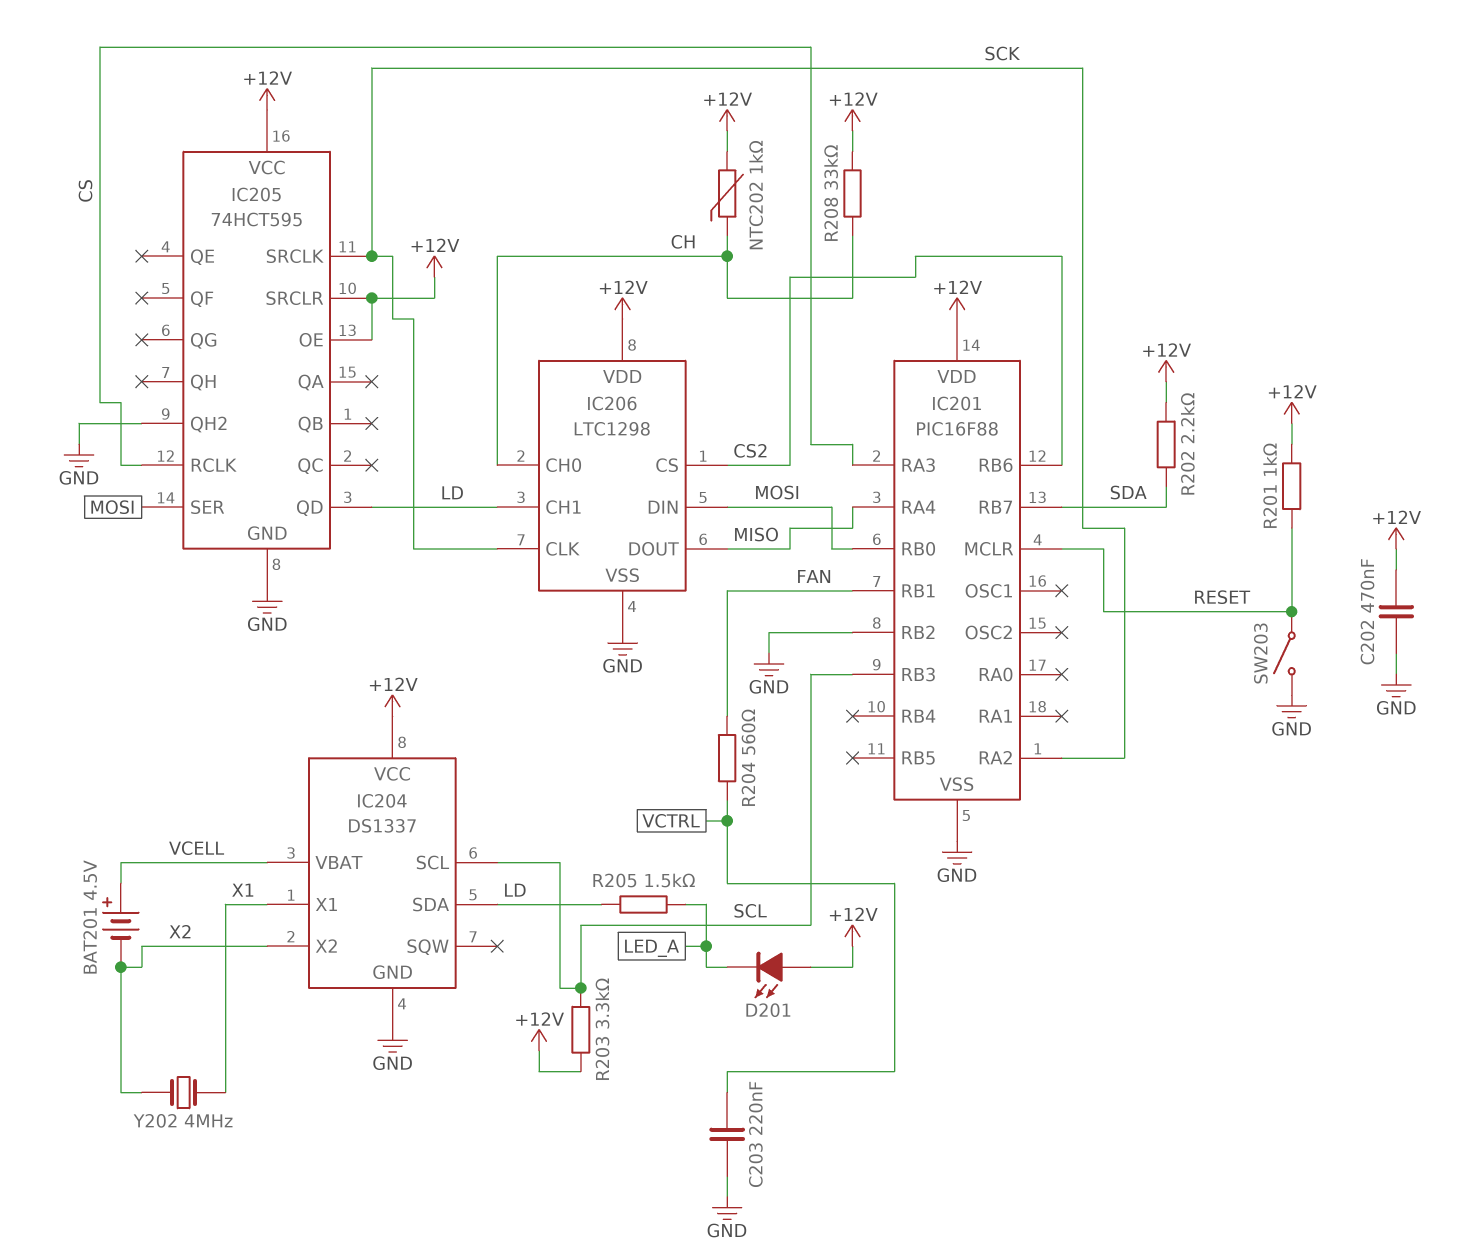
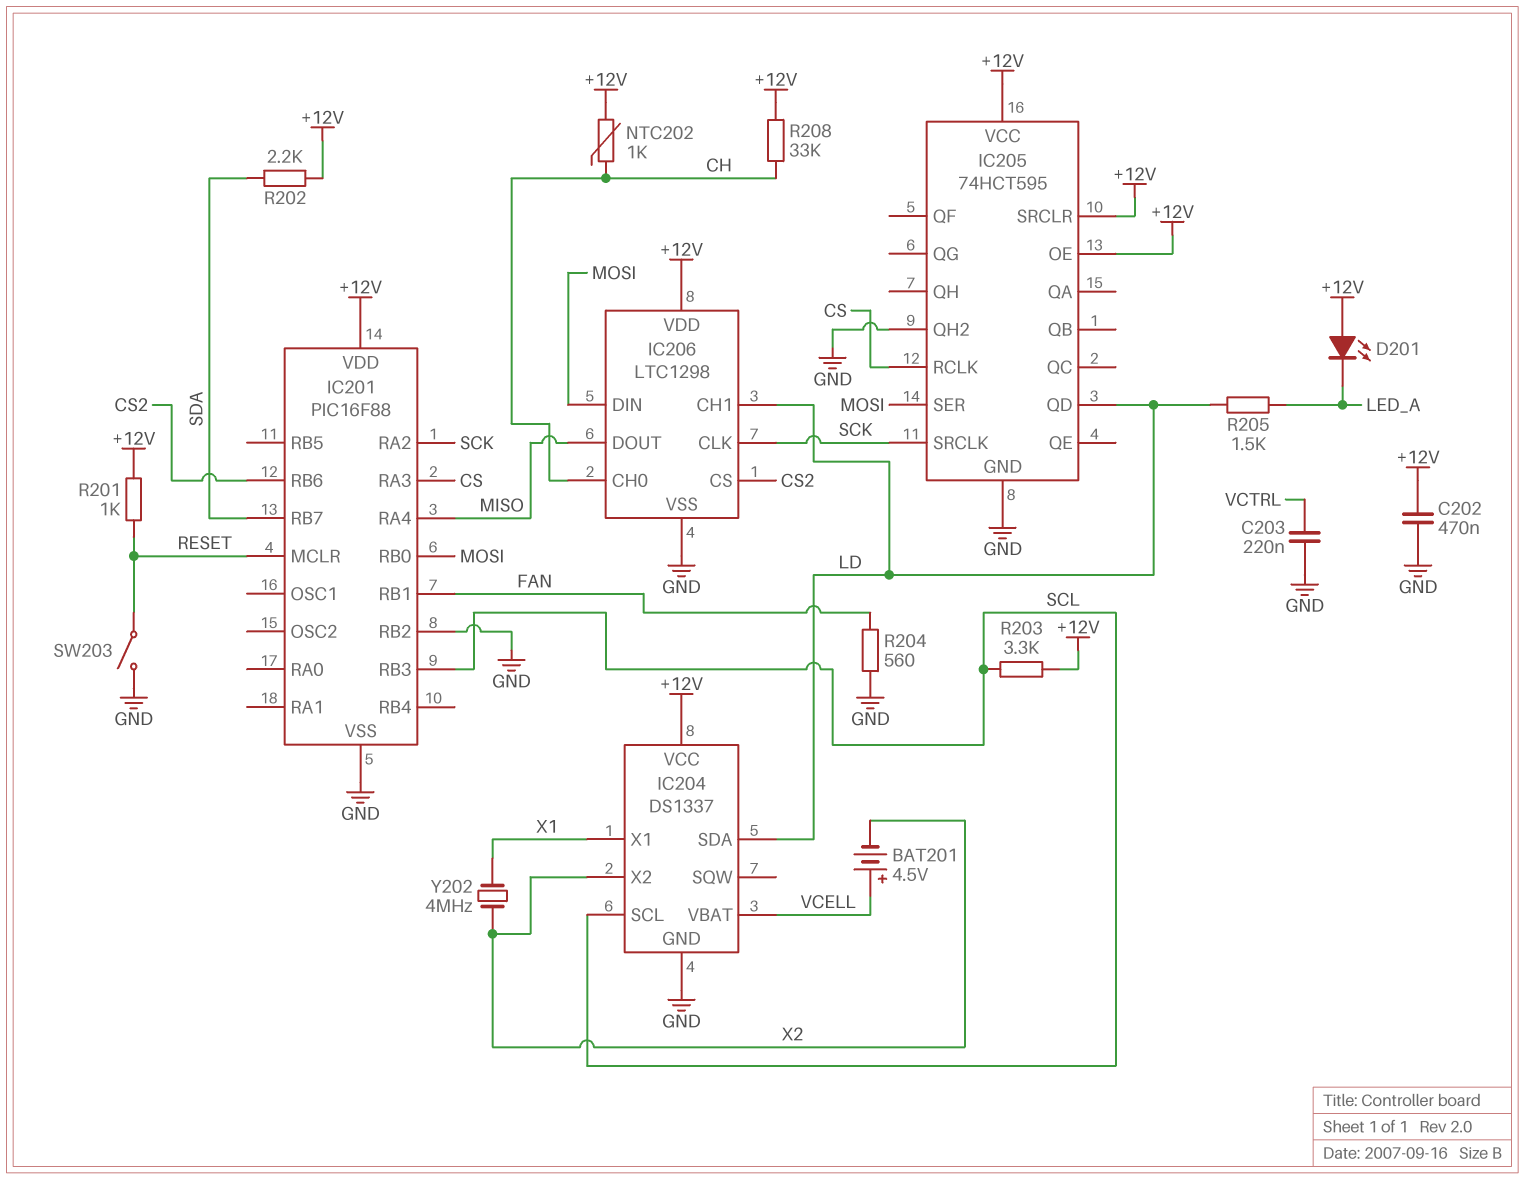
R204: 560 (FAN, VCTRL) -> 560 (FAN, GND)

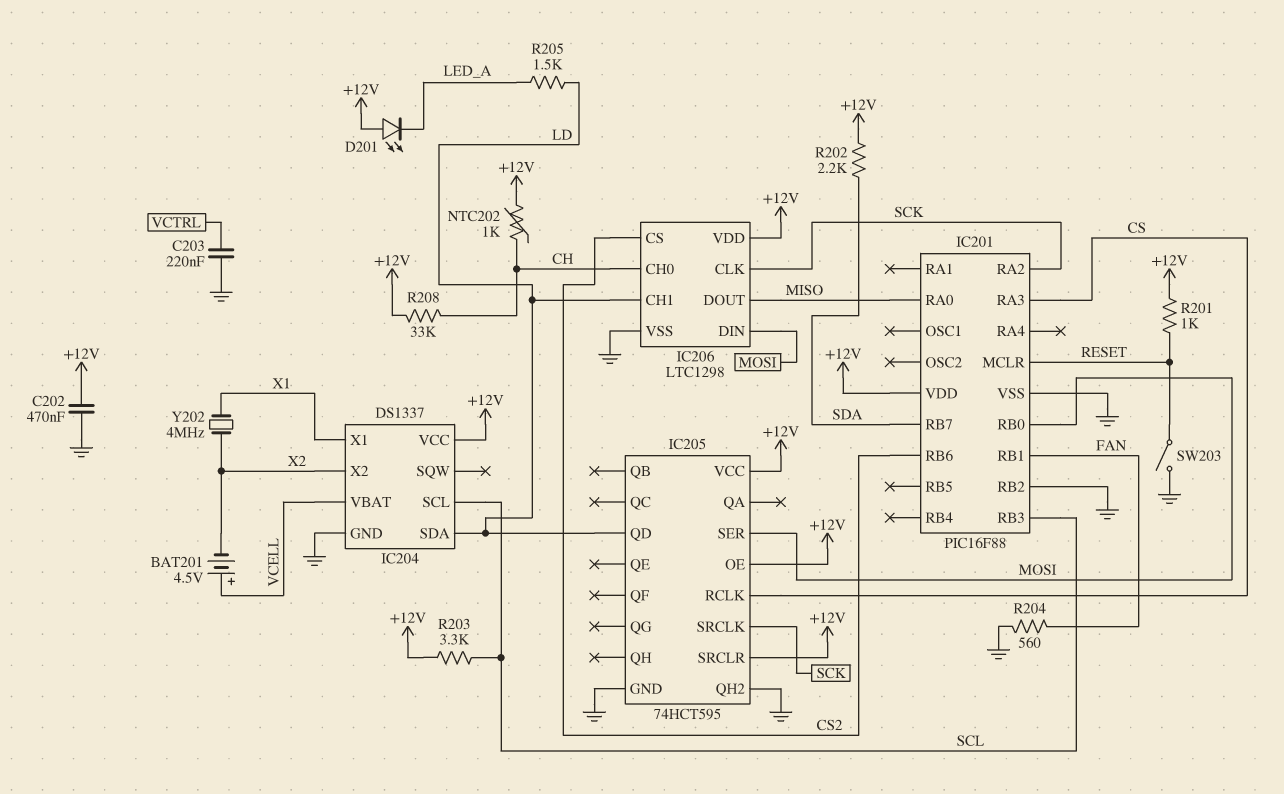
IC201 pin RA0: none -> MISO
IC201 pin RA4: MISO -> none

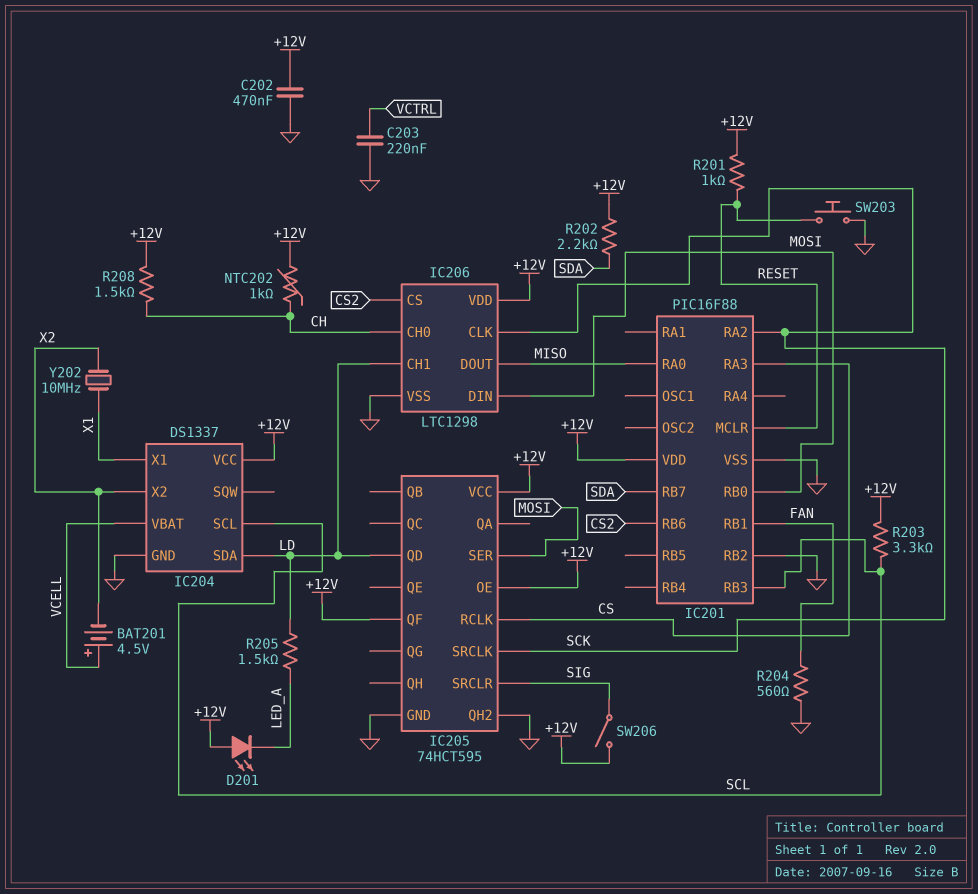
IC205 pin QF: none -> +12V
IC205 pin SRCLR: +12V -> SIG
R208: 33k (+12V, CH) -> 1.5k (+12V, CH)
SW203: switch (GND, RESET) -> button (GND, RESET)
SW206: none -> switch (+12V, SIG)
Y202: 4MHz (X1, X2) -> 10MHz (X1, X2)

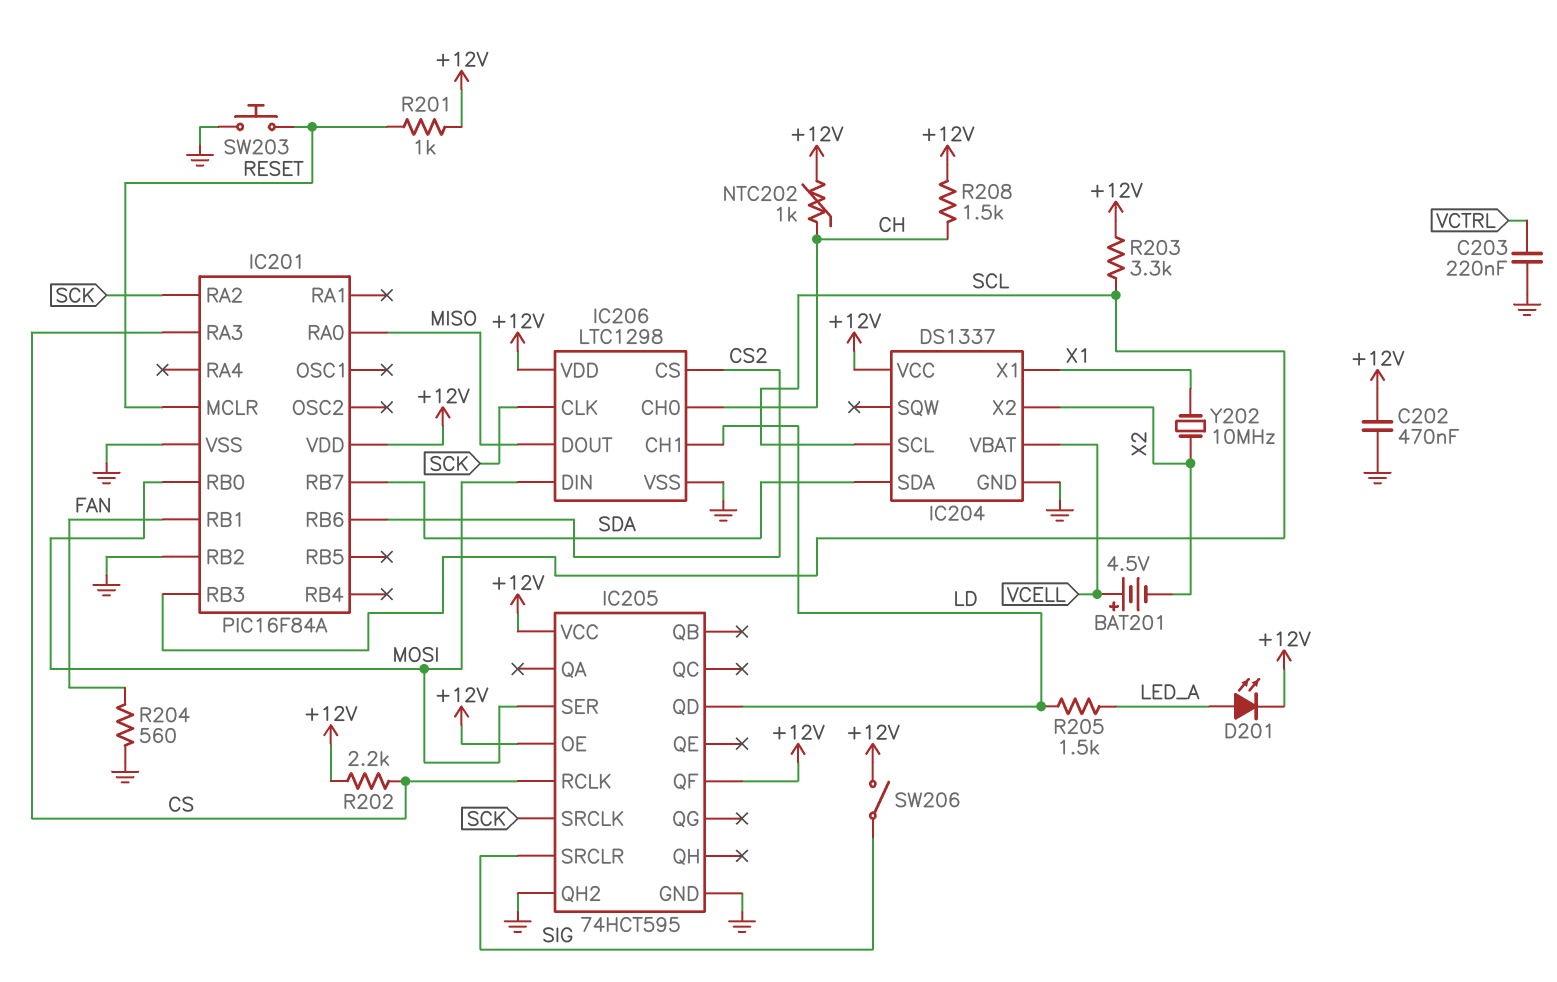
D201: LED (A +12V, K LED_A) -> LED (A LED_A, K +12V)
IC201: PIC16F88 -> PIC16F84A
IC204 pin SDA: LD -> SDA
R202: 2.2k (+12V, SDA) -> 2.2k (+12V, CS)

